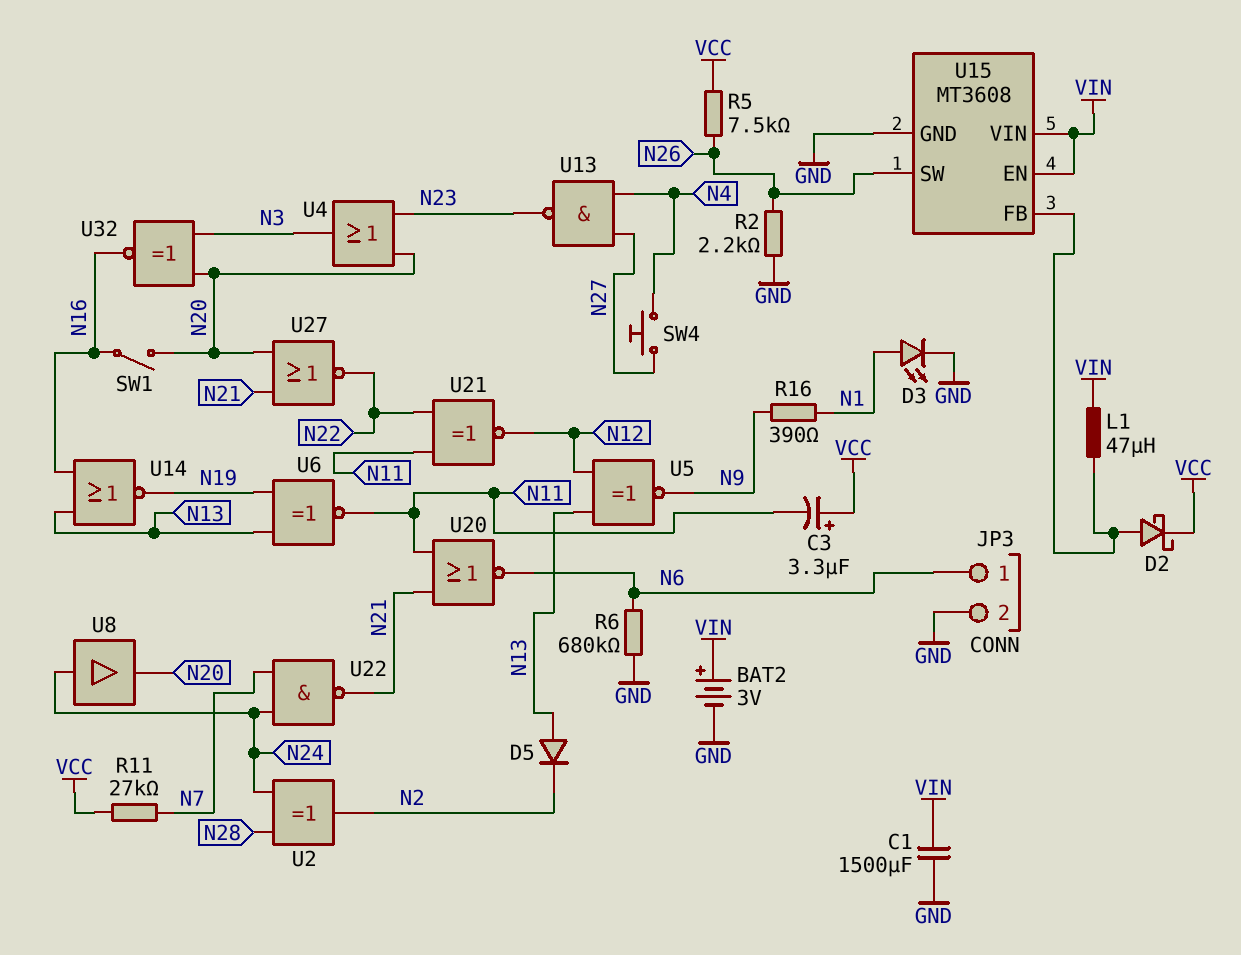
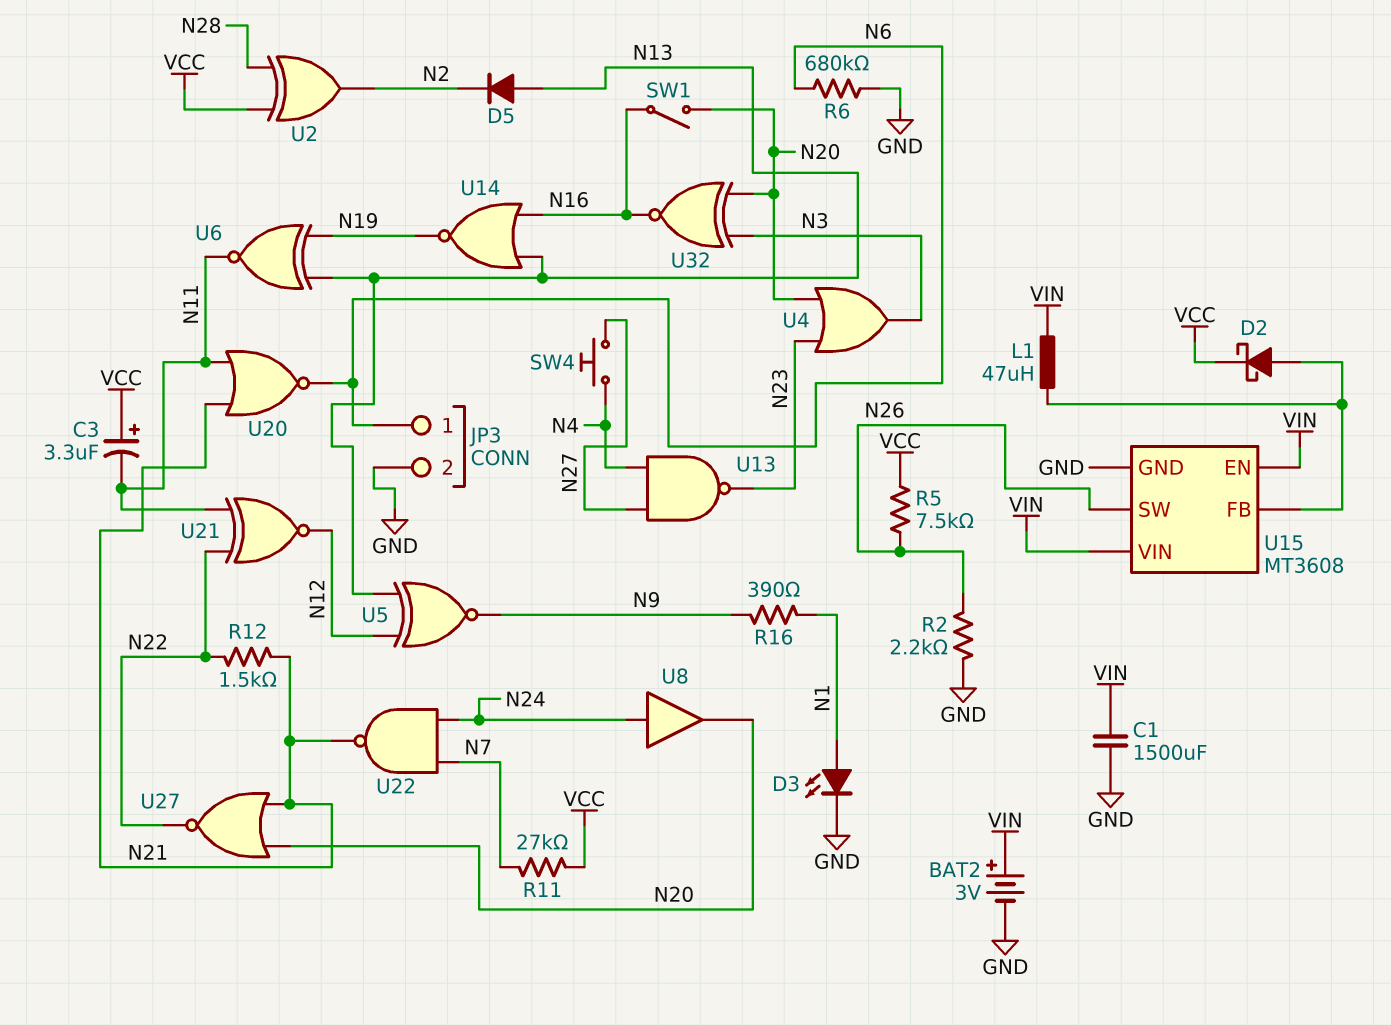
R12: none -> 1.5k (N21, N22)
U2: XOR (in N24, in N28, out N2) -> XOR (in N28, in VCC, out N2)

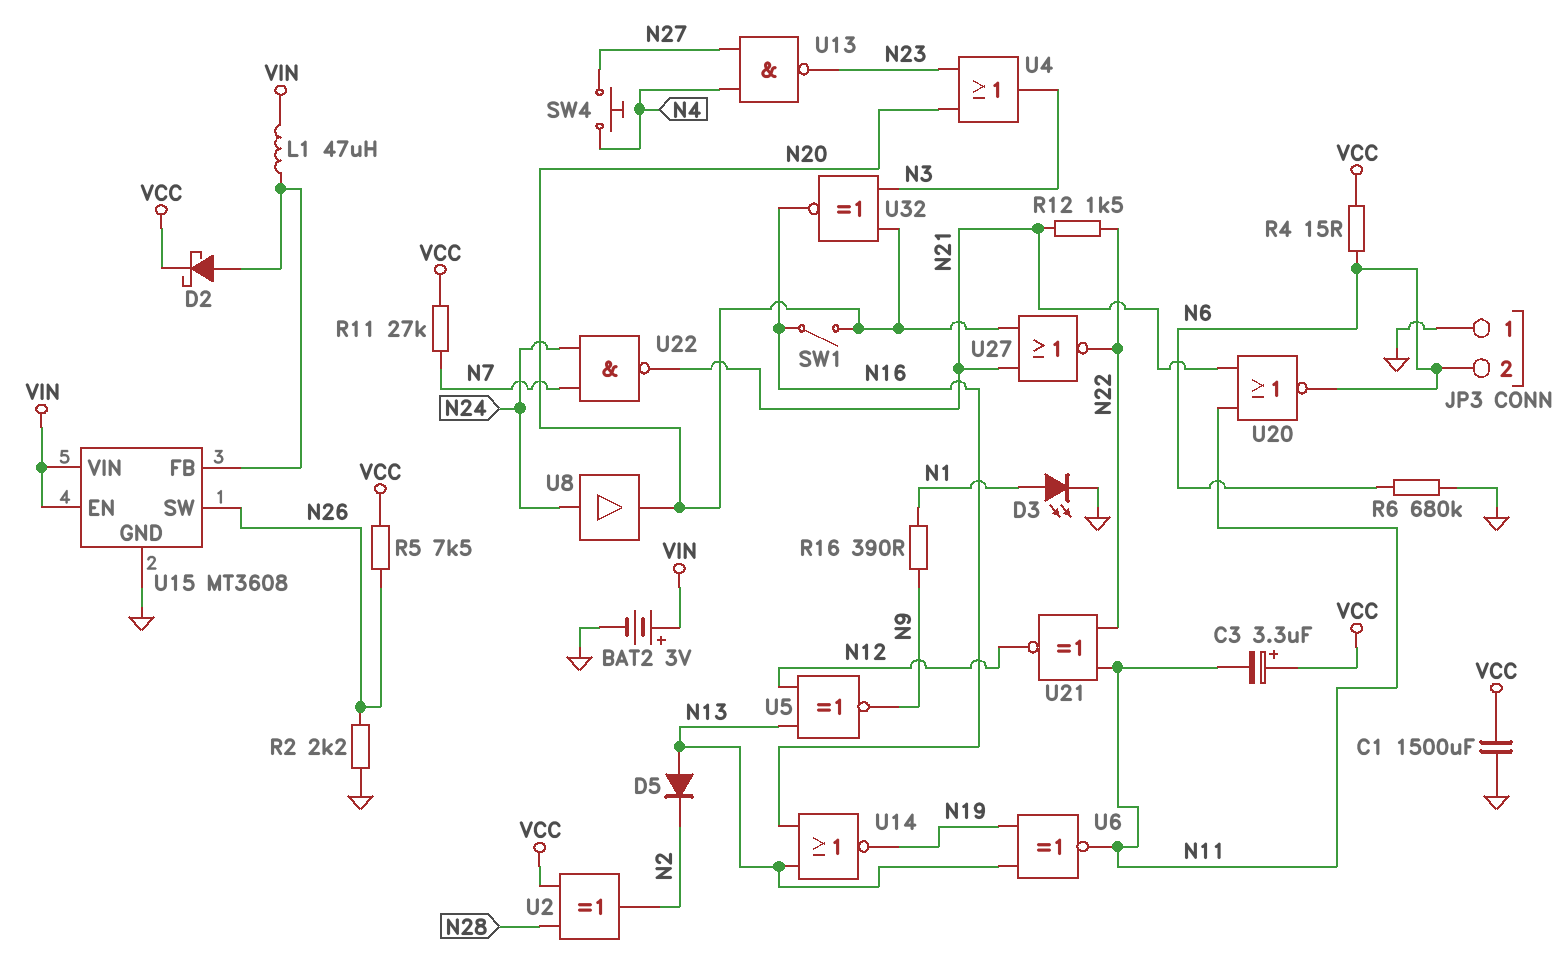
C1: 1500uF (GND, VIN) -> 1500uF (GND, VCC)
JP3 pin 1: N6 -> GND
JP3 pin 2: GND -> N6
R4: none -> 15 (N6, VCC)

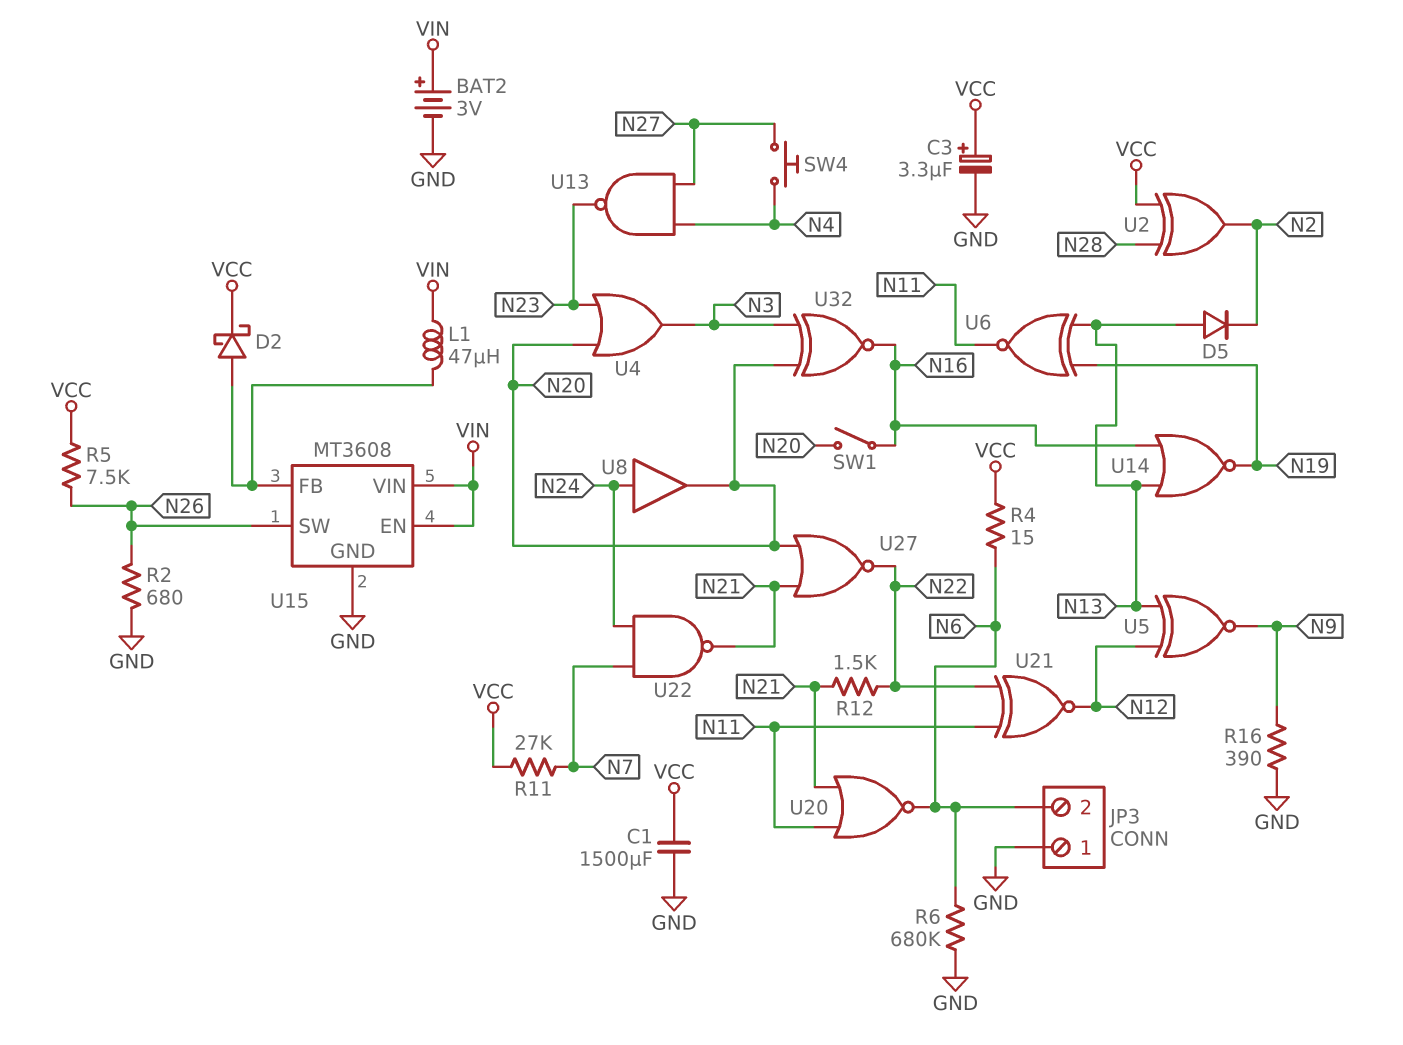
C3: 3.3uF (plus VCC, minus N11) -> 3.3uF (plus VCC, minus GND)
D3: LED (A N1, K GND) -> none
R2: 2.2k (GND, N26) -> 680 (GND, N26)
R16: 390 (N1, N9) -> 390 (GND, N9)

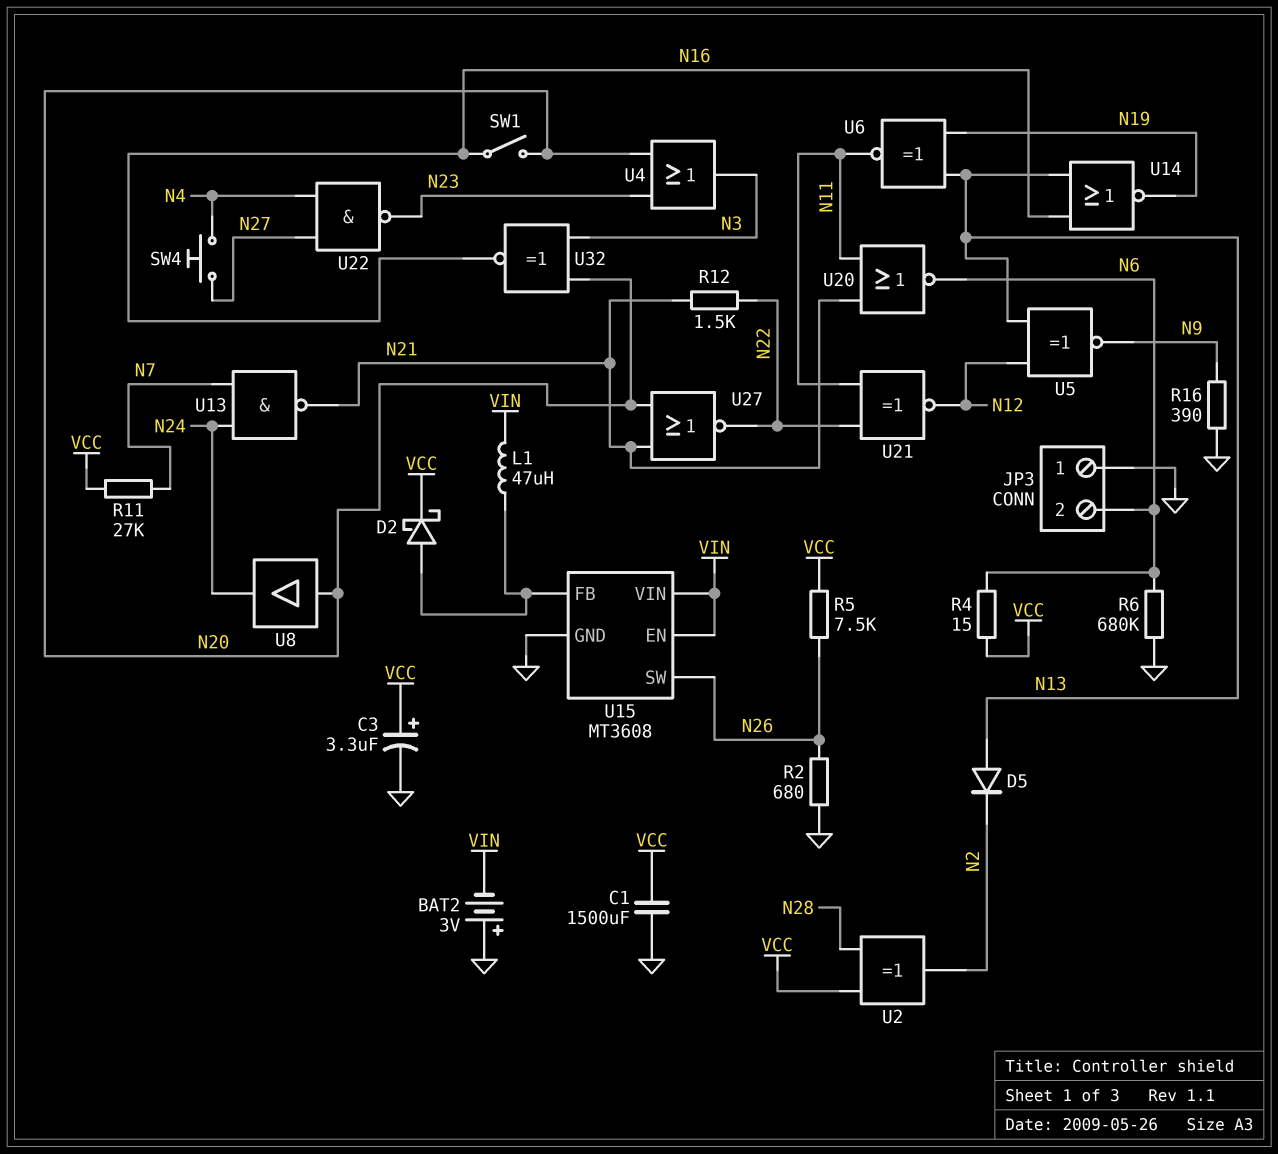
BAT2: 3V (plus VIN, minus GND) -> 3V (plus GND, minus VIN)
U8: buffer (in N24, out N20) -> buffer (in N20, out N24)
U13: NAND (in N4, in N27, out N23) -> NAND (in N7, in N24, out N21)
U22: NAND (in N7, in N24, out N21) -> NAND (in N4, in N27, out N23)

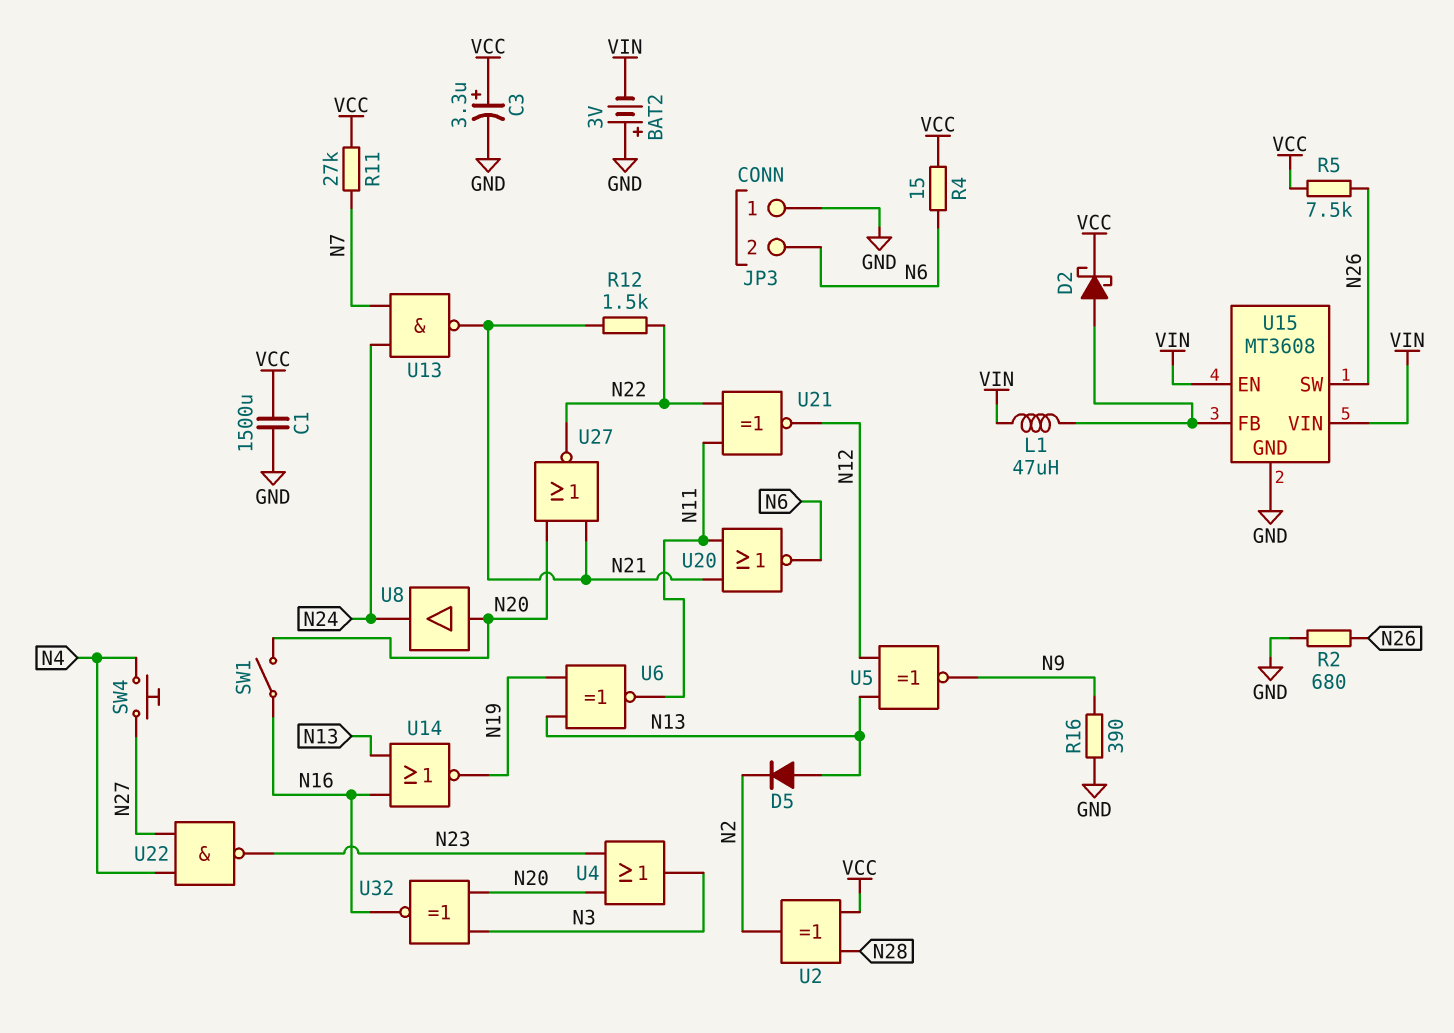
R6: 680k (GND, N6) -> none

